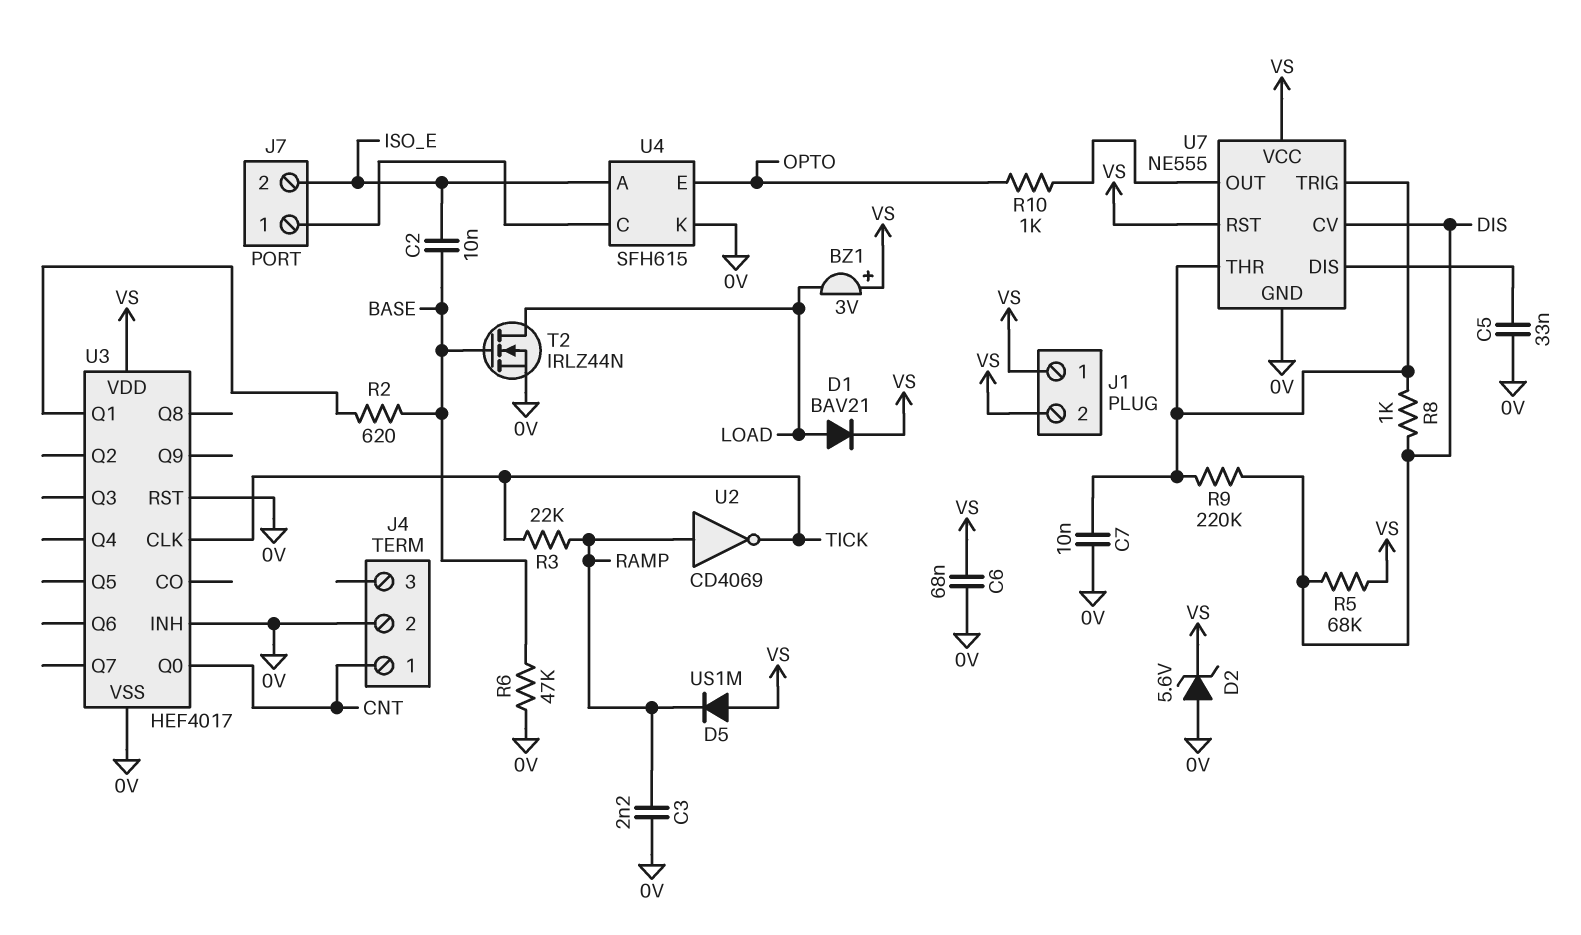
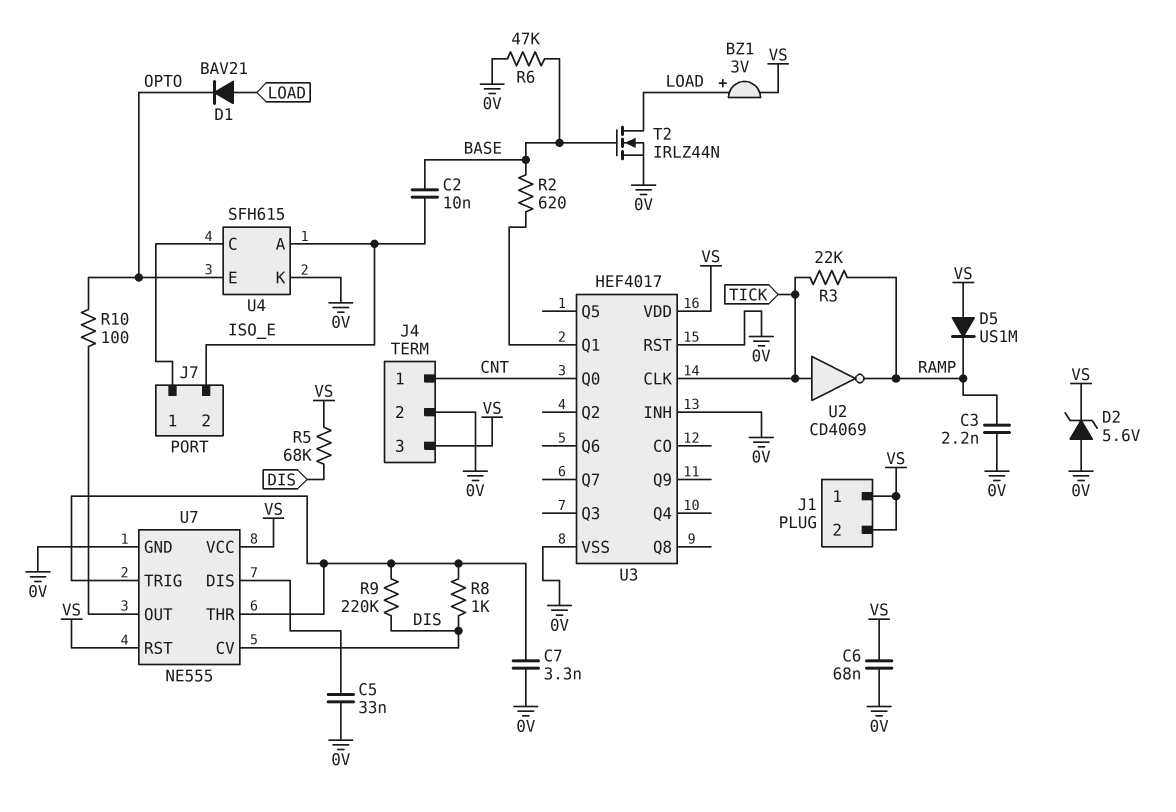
BZ1: buzzer 3V (plus VS, minus LOAD) -> buzzer 3V (plus LOAD, minus VS)
C7: 10nF (0V, U7/THR) -> 3.3nF (0V, U7/THR)
D1: diode BAV21 (A LOAD, K VS) -> diode BAV21 (A LOAD, K OPTO)
J4 pin 3: none -> VS
R10: 1k (OPTO, U7/OUT) -> 100 (OPTO, U7/OUT)
U2: NOT CD4069 (in RAMP, out TICK) -> NOT CD4069 (in TICK, out RAMP)

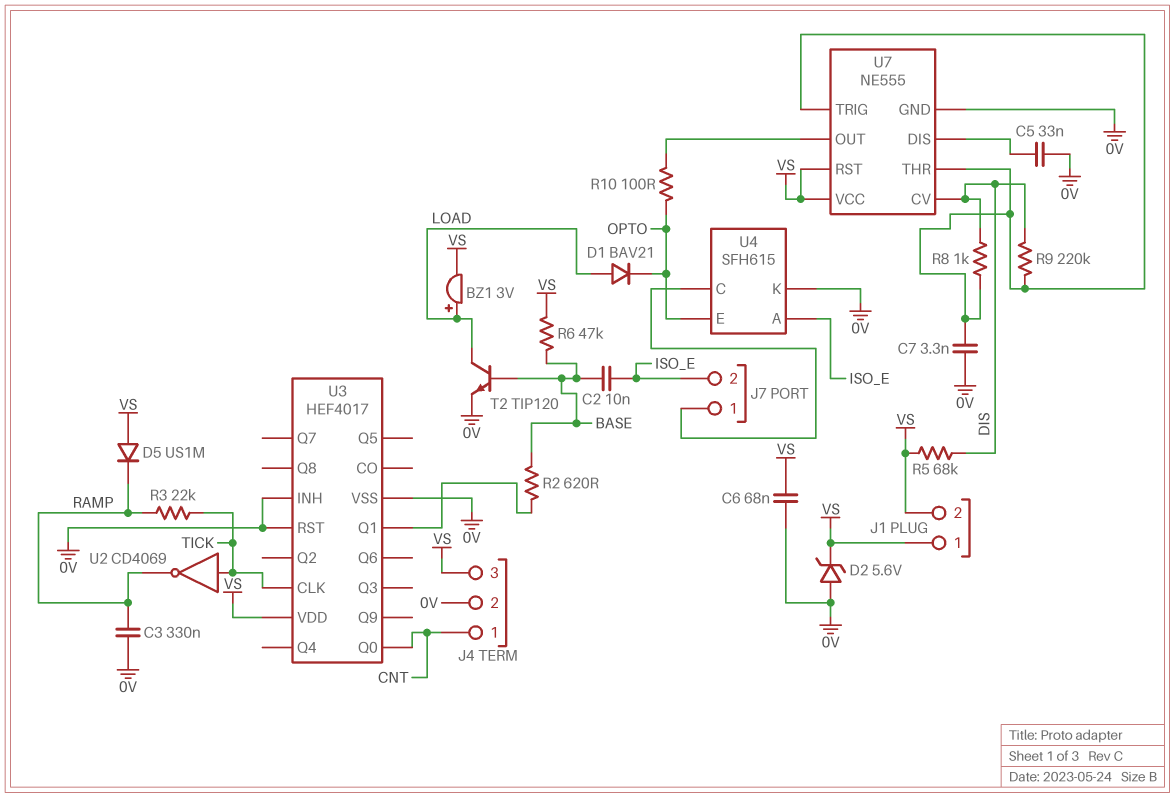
C3: 2.2nF (0V, RAMP) -> 330nF (0V, RAMP)
R6: 47k (0V, BASE) -> 47k (BASE, VS)
T2: NMOS IRLZ44N (G BASE, D LOAD, S 0V) -> NPN TIP120 (B BASE, C LOAD, E 0V)

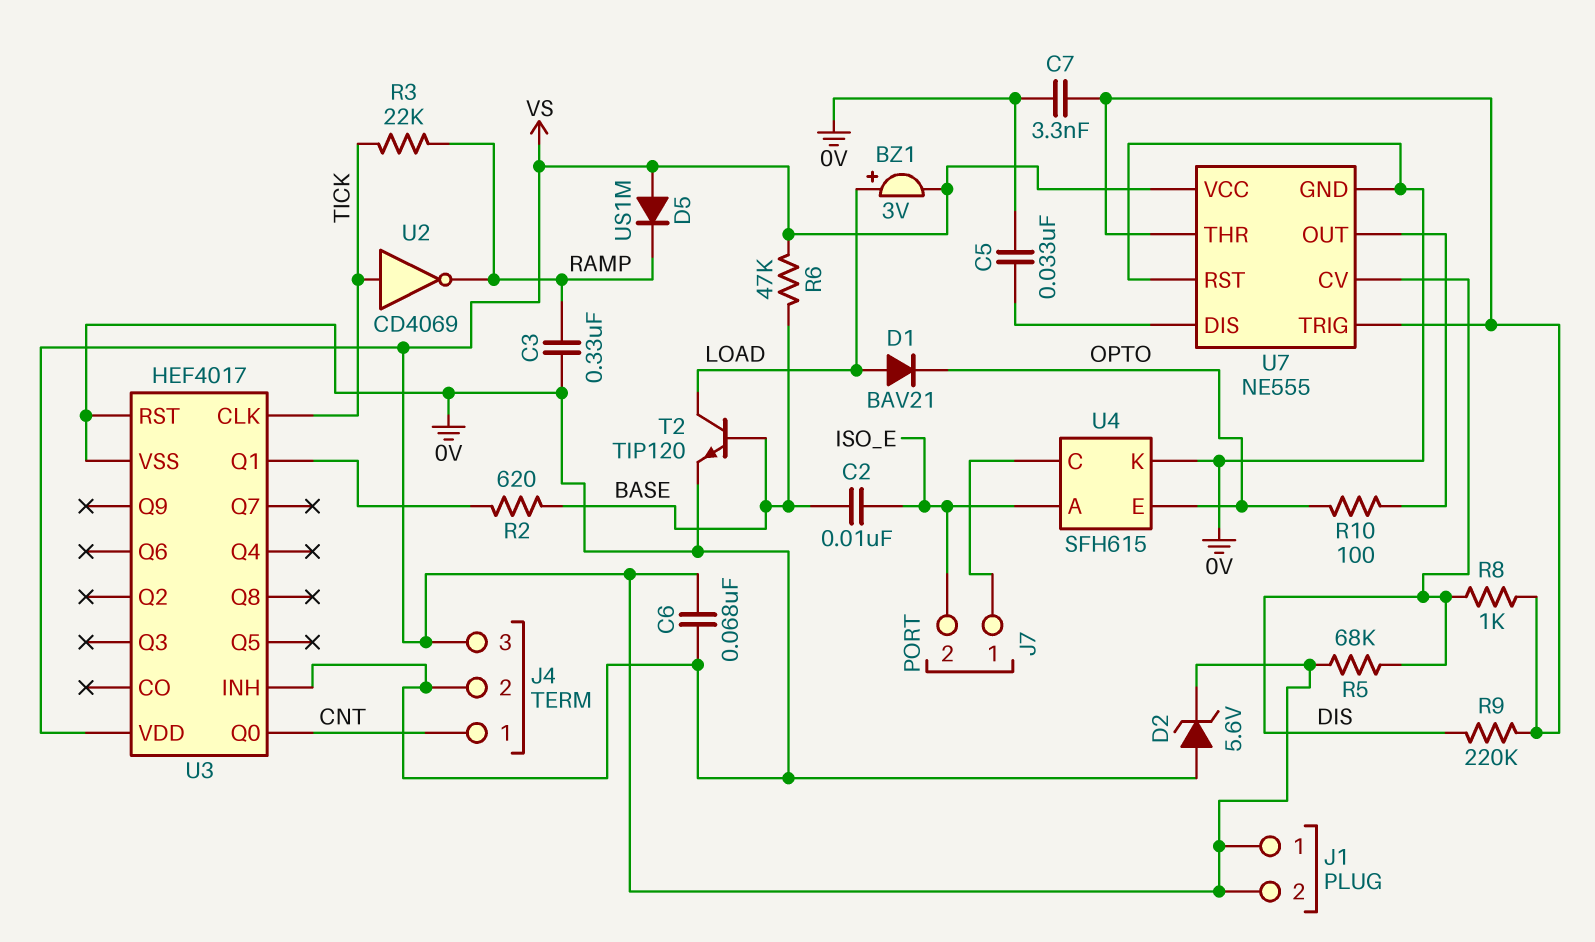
U7 pin RST: VS -> 0V

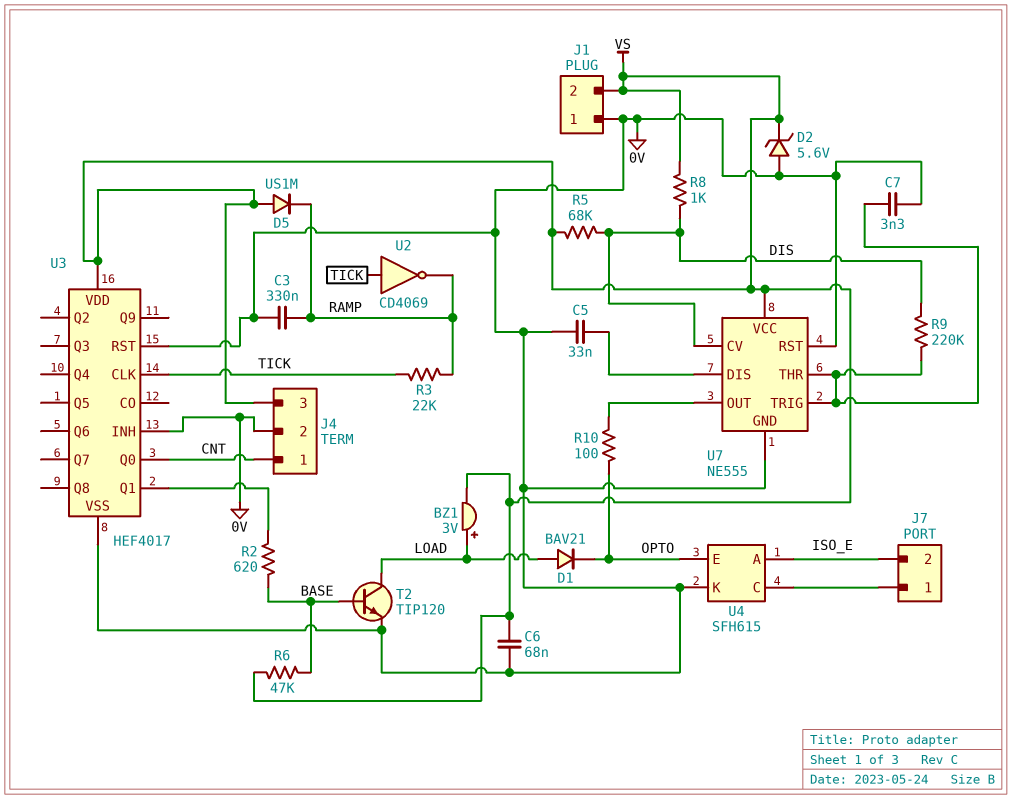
C2: 10nF (BASE, ISO_E) -> none
J1 pin 1: VS -> 0V
R8: 1k (DIS, U7/THR) -> 1k (DIS, VS)

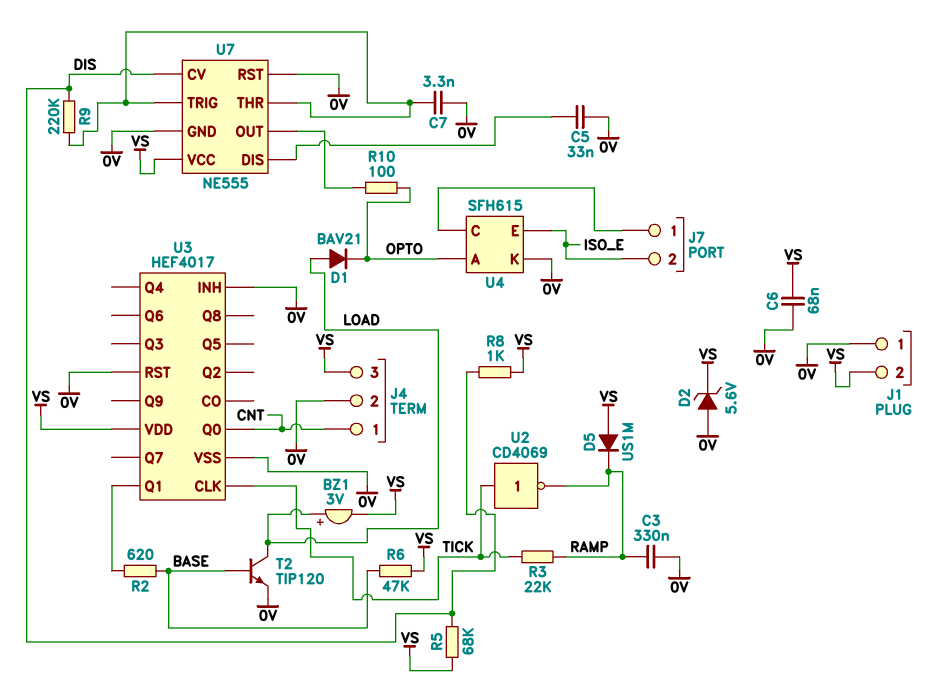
U4 pin A: ISO_E -> OPTO
U4 pin E: OPTO -> ISO_E

